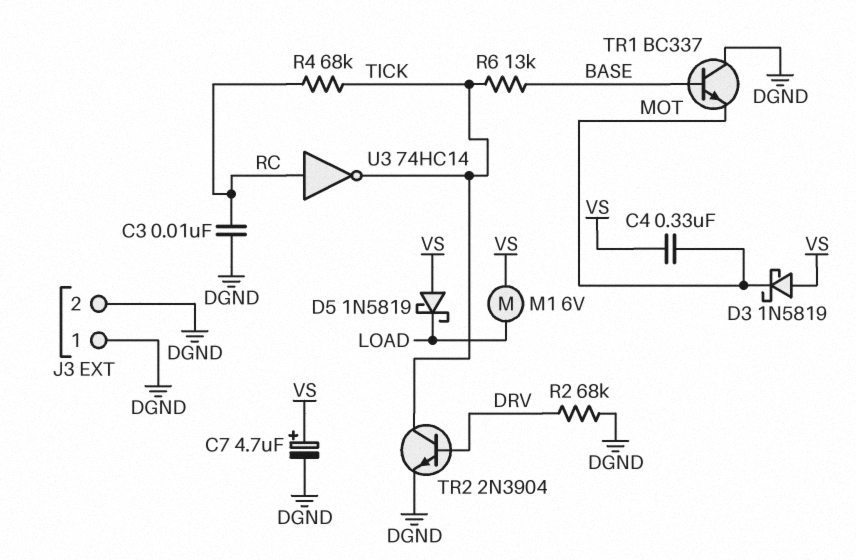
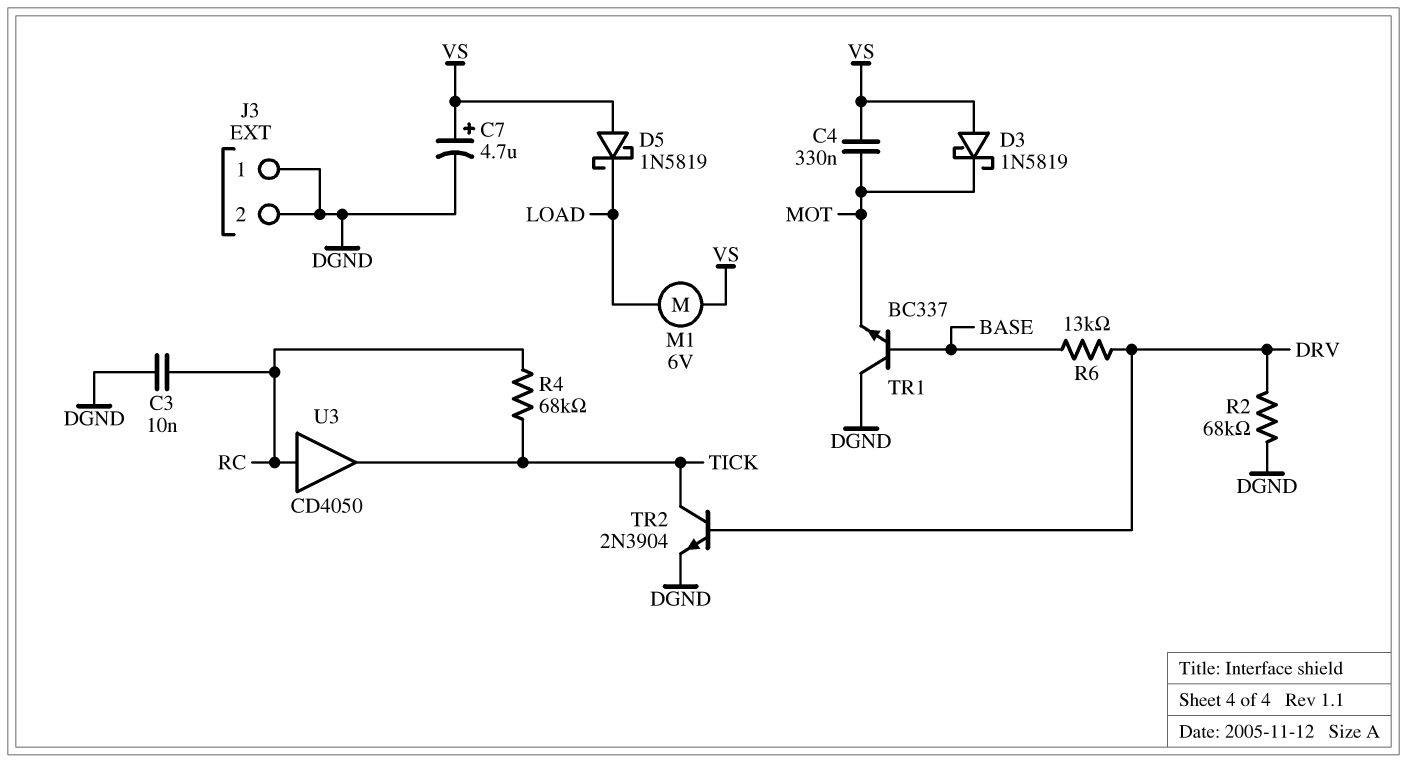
R6: 13k (BASE, TICK) -> 13k (BASE, DRV)
U3: NOT 74HC14 (in RC, out TICK) -> buffer CD4050 (in RC, out TICK)

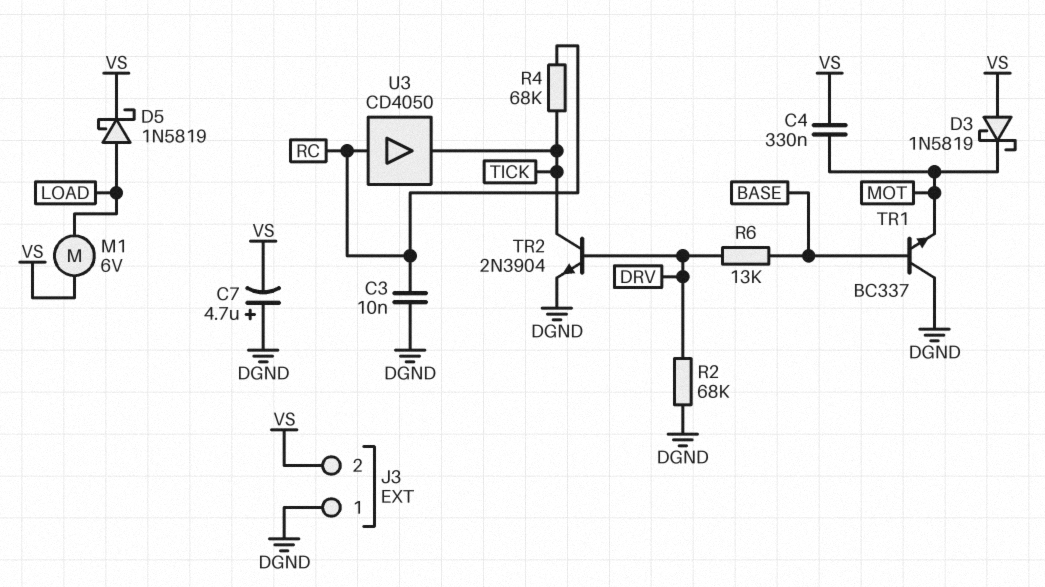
C7: 4.7uF (plus VS, minus DGND) -> 4.7uF (plus DGND, minus VS)
D5: schottky 1N5819 (A VS, K LOAD) -> schottky 1N5819 (A LOAD, K VS)
J3 pin 2: DGND -> VS

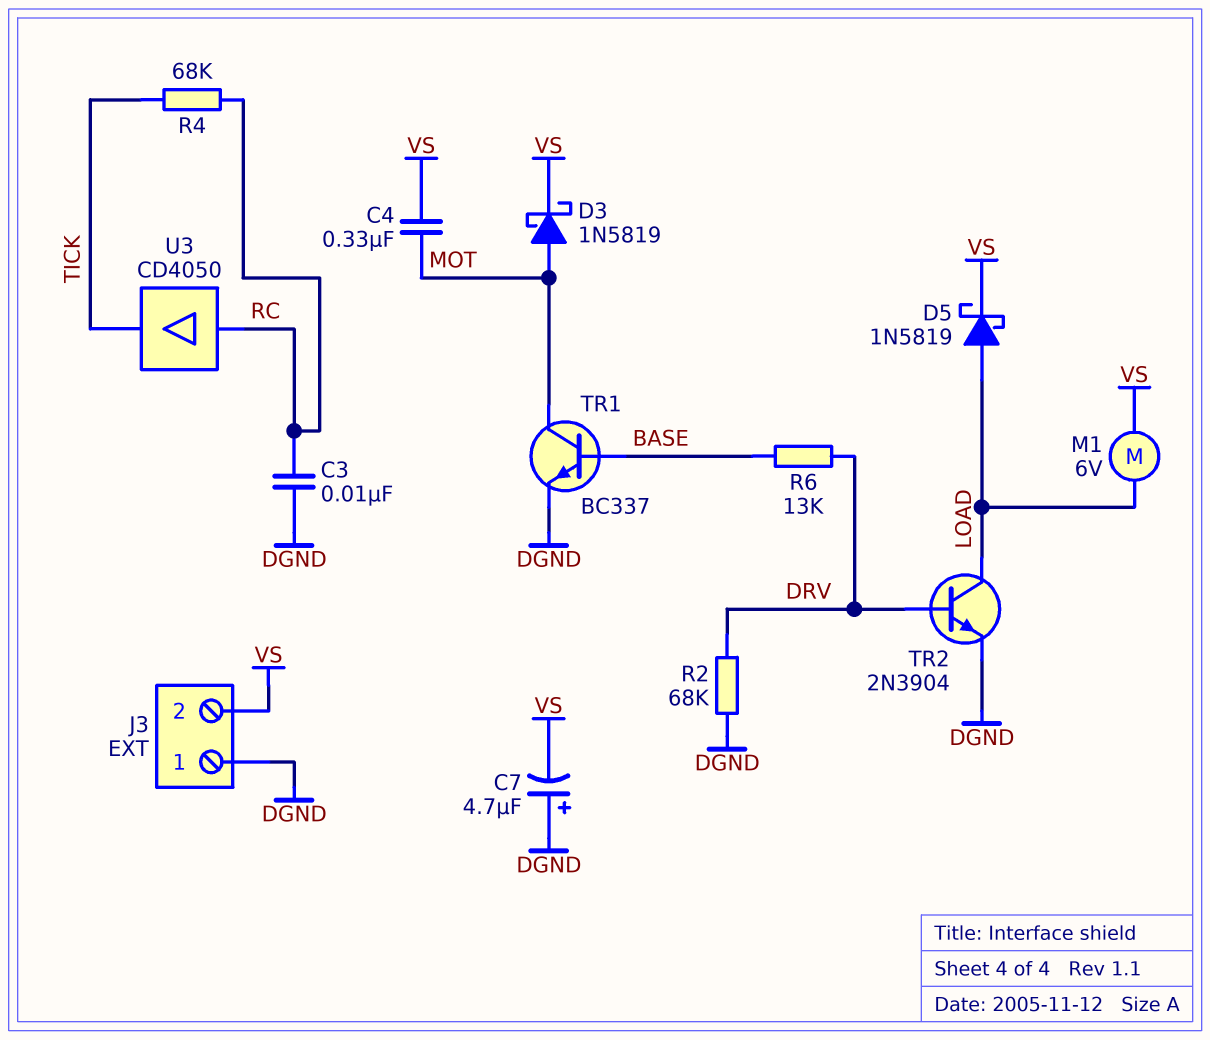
D3: schottky 1N5819 (A VS, K MOT) -> schottky 1N5819 (A MOT, K VS)
TR1: NPN BC337 (B BASE, C DGND, E MOT) -> NPN BC337 (B BASE, C MOT, E DGND)
TR2: NPN 2N3904 (B DRV, C TICK, E DGND) -> NPN 2N3904 (B DRV, C LOAD, E DGND)

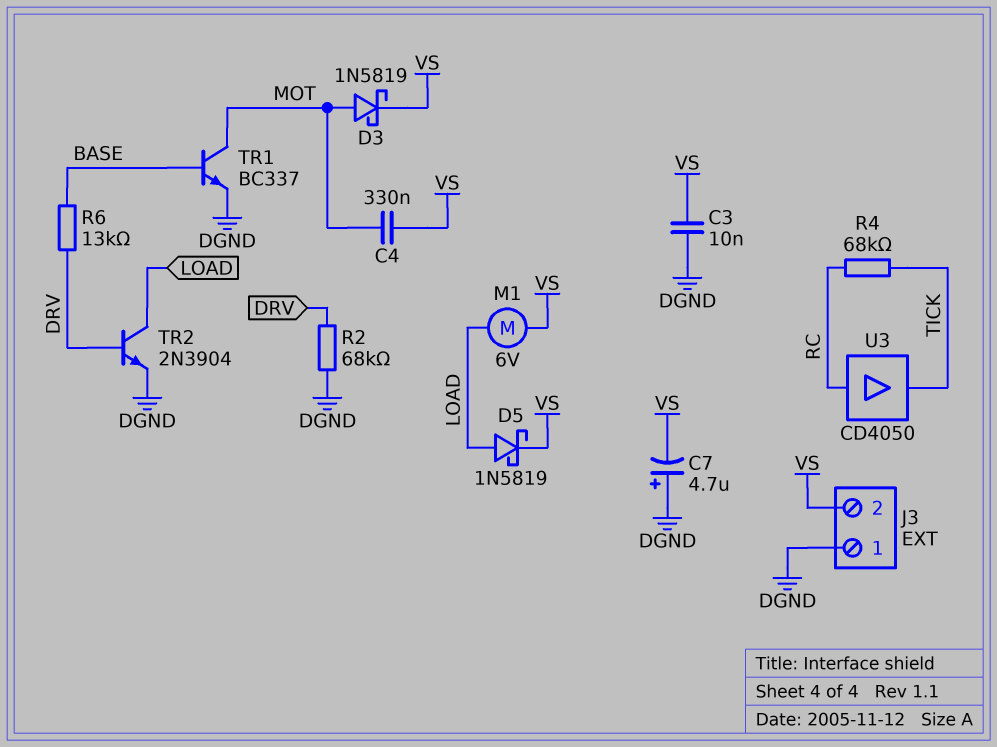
C3: 10nF (DGND, RC) -> 10nF (DGND, VS)

